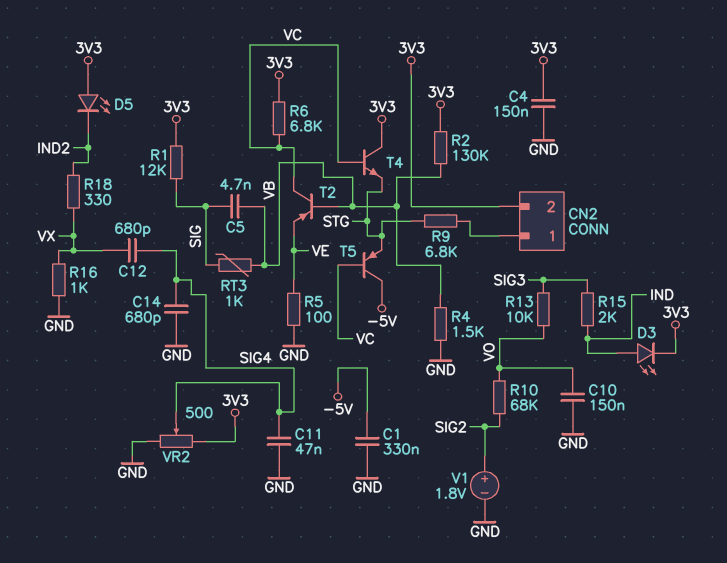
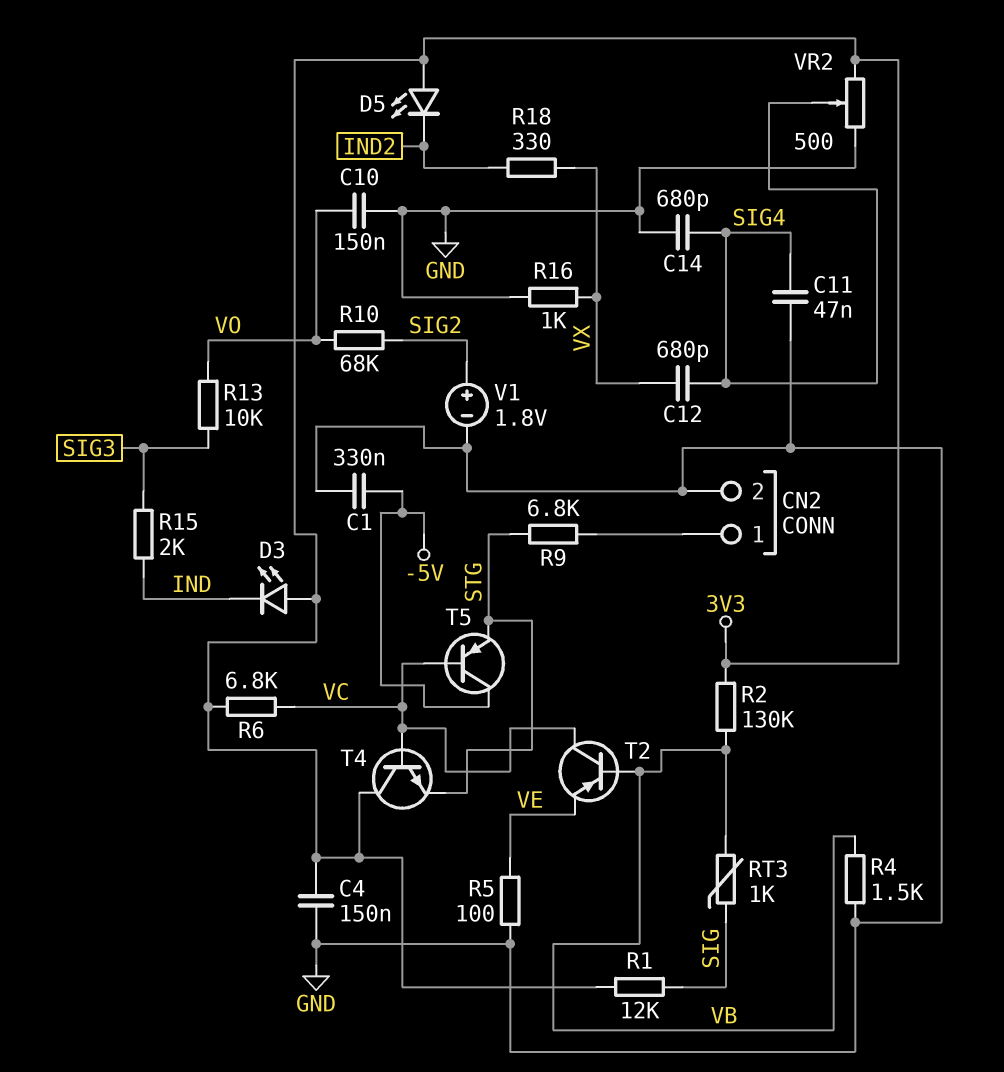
C5: 4.7nF (SIG, VB) -> none
CN2 pin 2: 3V3 -> GND
D3: LED (A IND, K 3V3) -> LED (A 3V3, K IND)

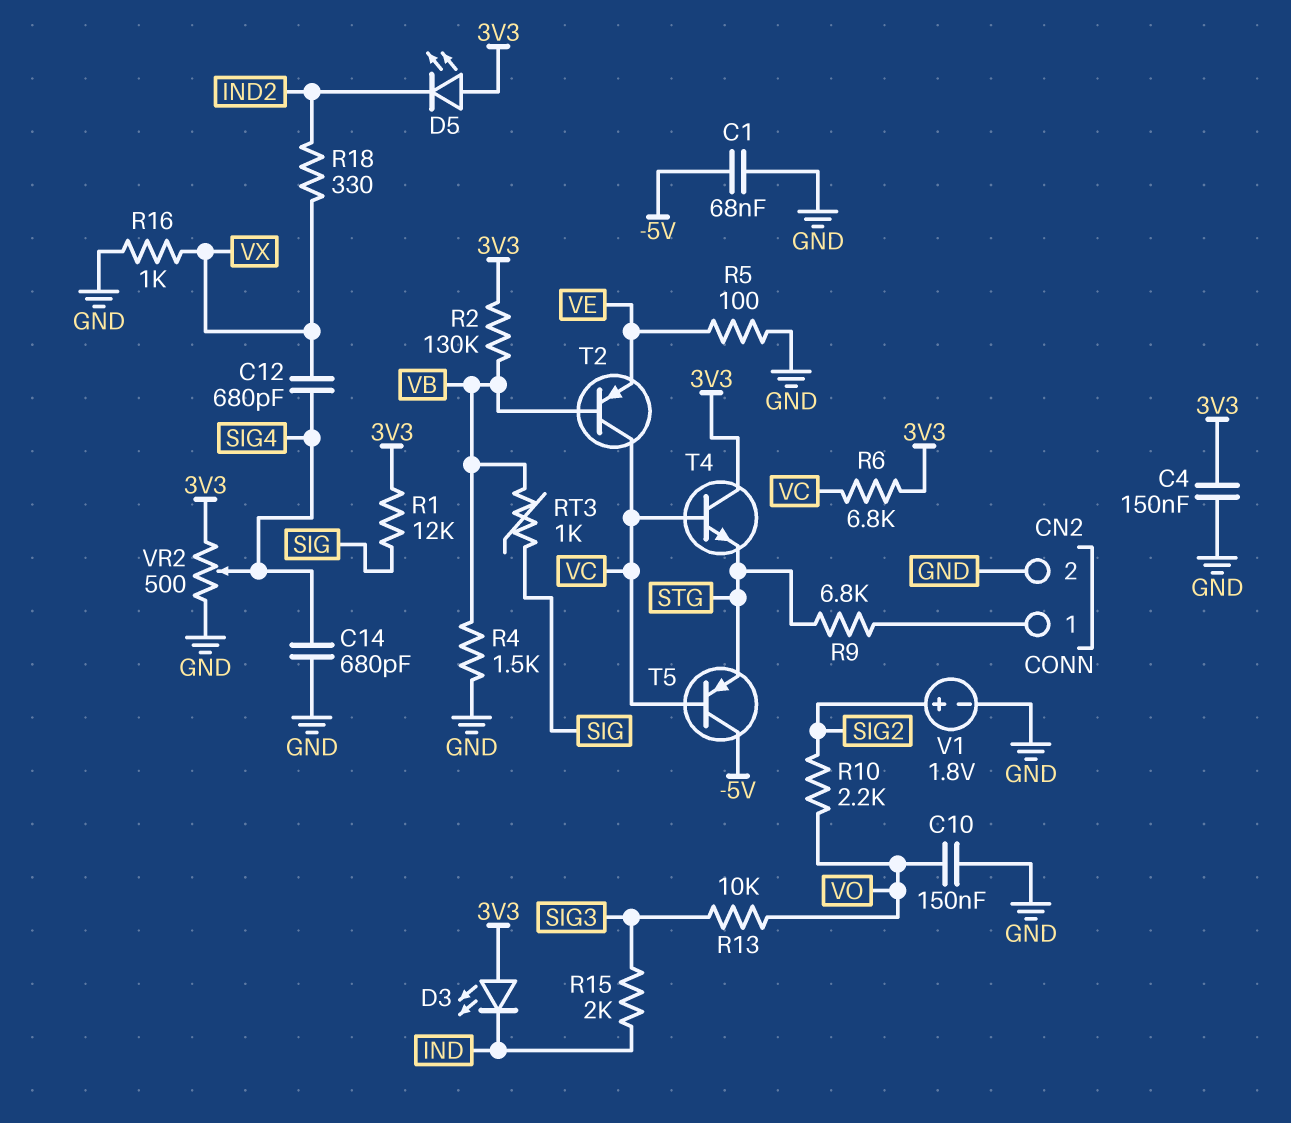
C1: 330nF (-5V, GND) -> 68nF (-5V, GND)
C11: 47nF (GND, SIG4) -> none
R10: 68k (SIG2, VO) -> 2.2k (SIG2, VO)

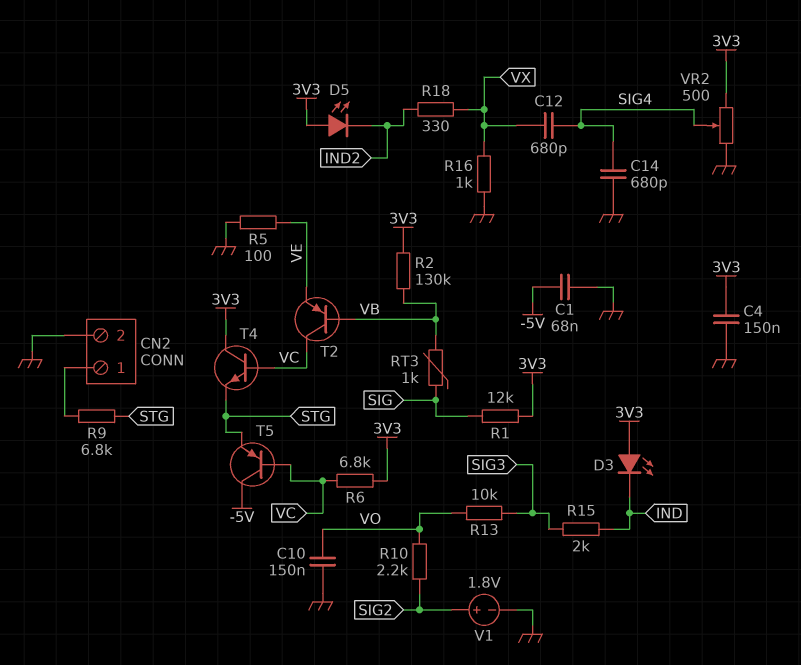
R4: 1.5k (GND, VB) -> none

